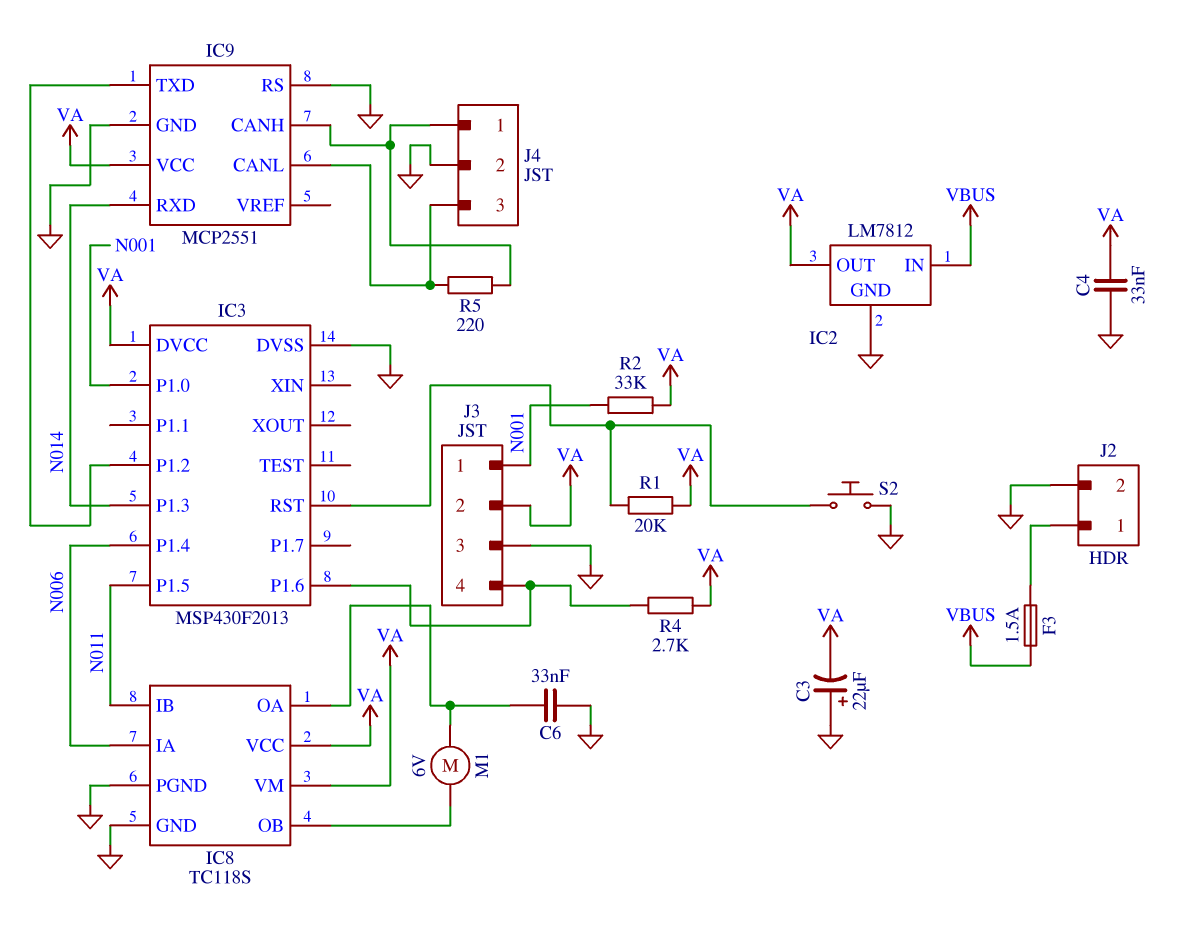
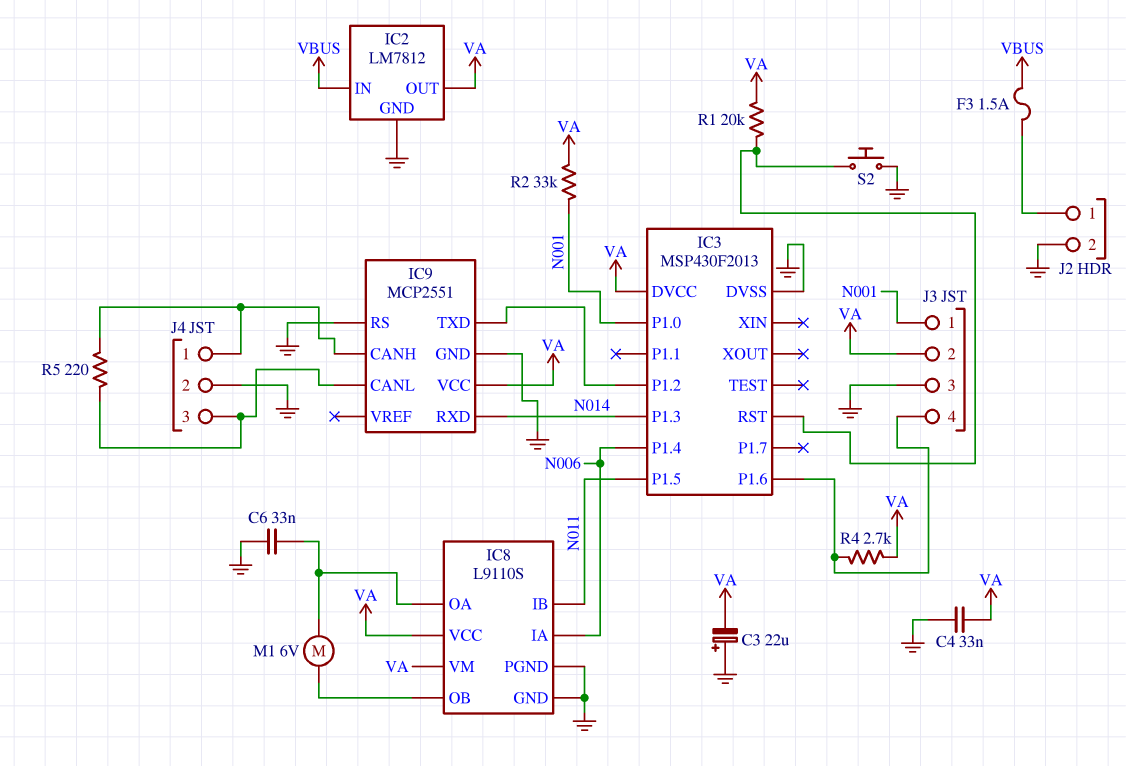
IC8: TC118S -> L9110S

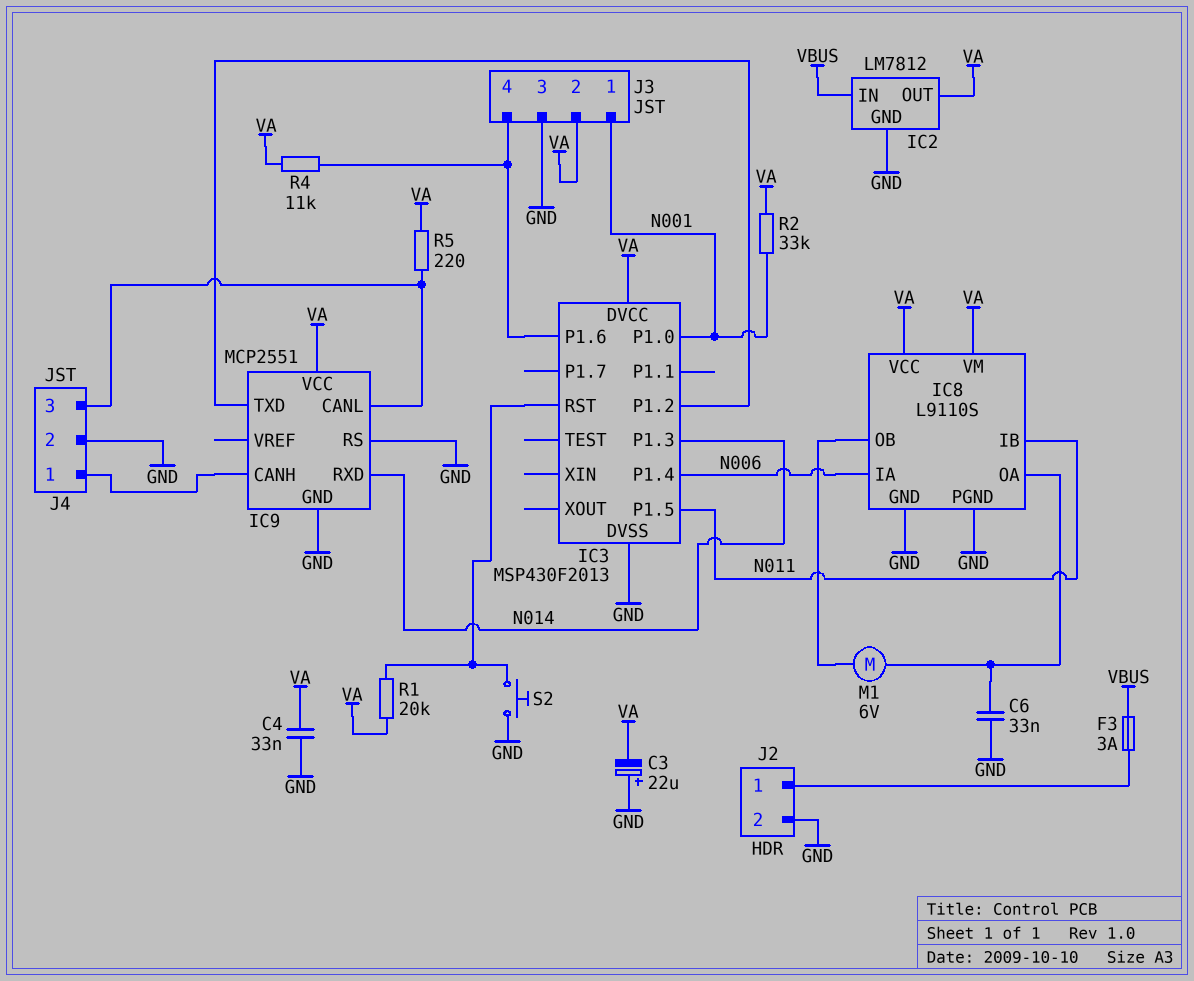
F3: 1.5A (J2/1, VBUS) -> 3A (J2/1, VBUS)
R4: 2.7k (IC3/P1.6, VA) -> 11k (IC3/P1.6, VA)
R5: 220 (IC9/CANH, IC9/CANL) -> 220 (IC9/CANL, VA)

